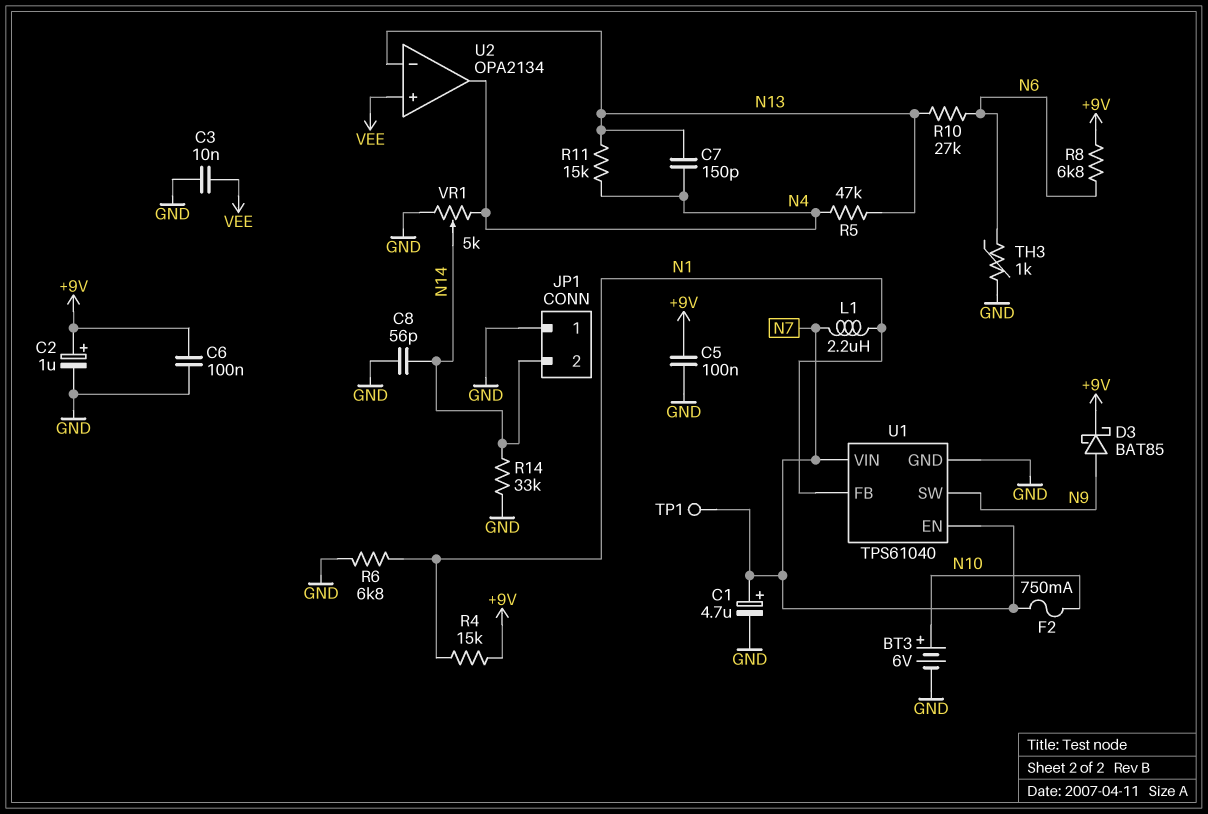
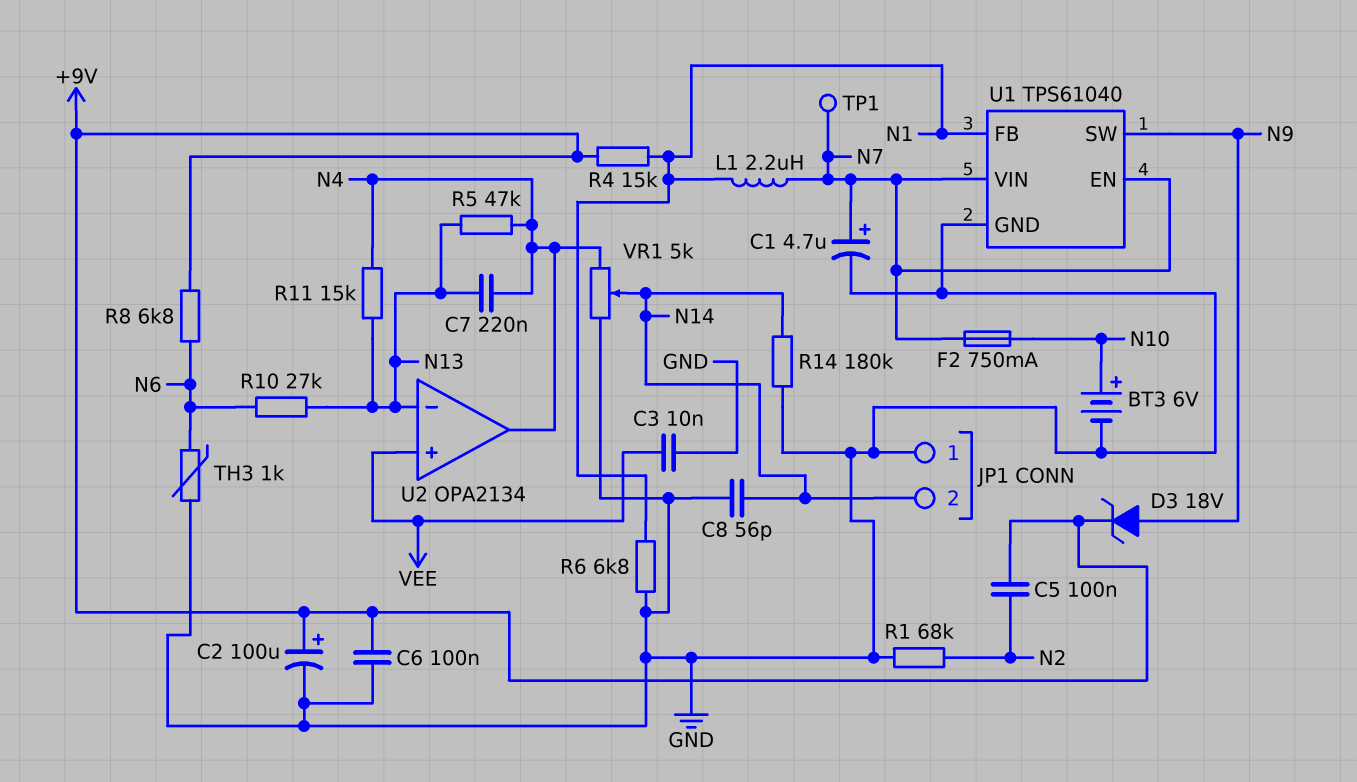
C2: 1uF (plus +9V, minus GND) -> 100uF (plus +9V, minus GND)
C5: 100nF (+9V, GND) -> 100nF (+9V, N2)
C7: 150pF (N4, N13) -> 220nF (N4, N13)
D3: schottky BAT85 (A N9, K +9V) -> zener 18V (A N9, K +9V)
R1: none -> 68k (GND, N2)
R14: 33k (GND, N14) -> 180k (GND, N14)

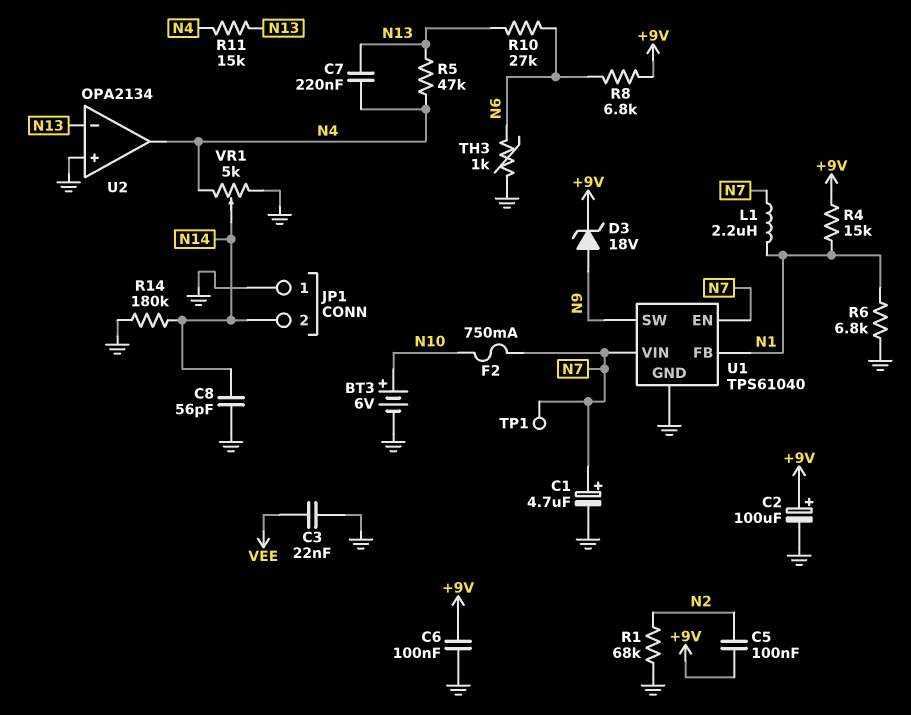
C3: 10nF (GND, VEE) -> 22nF (GND, VEE)
U2 pin in+: VEE -> GND

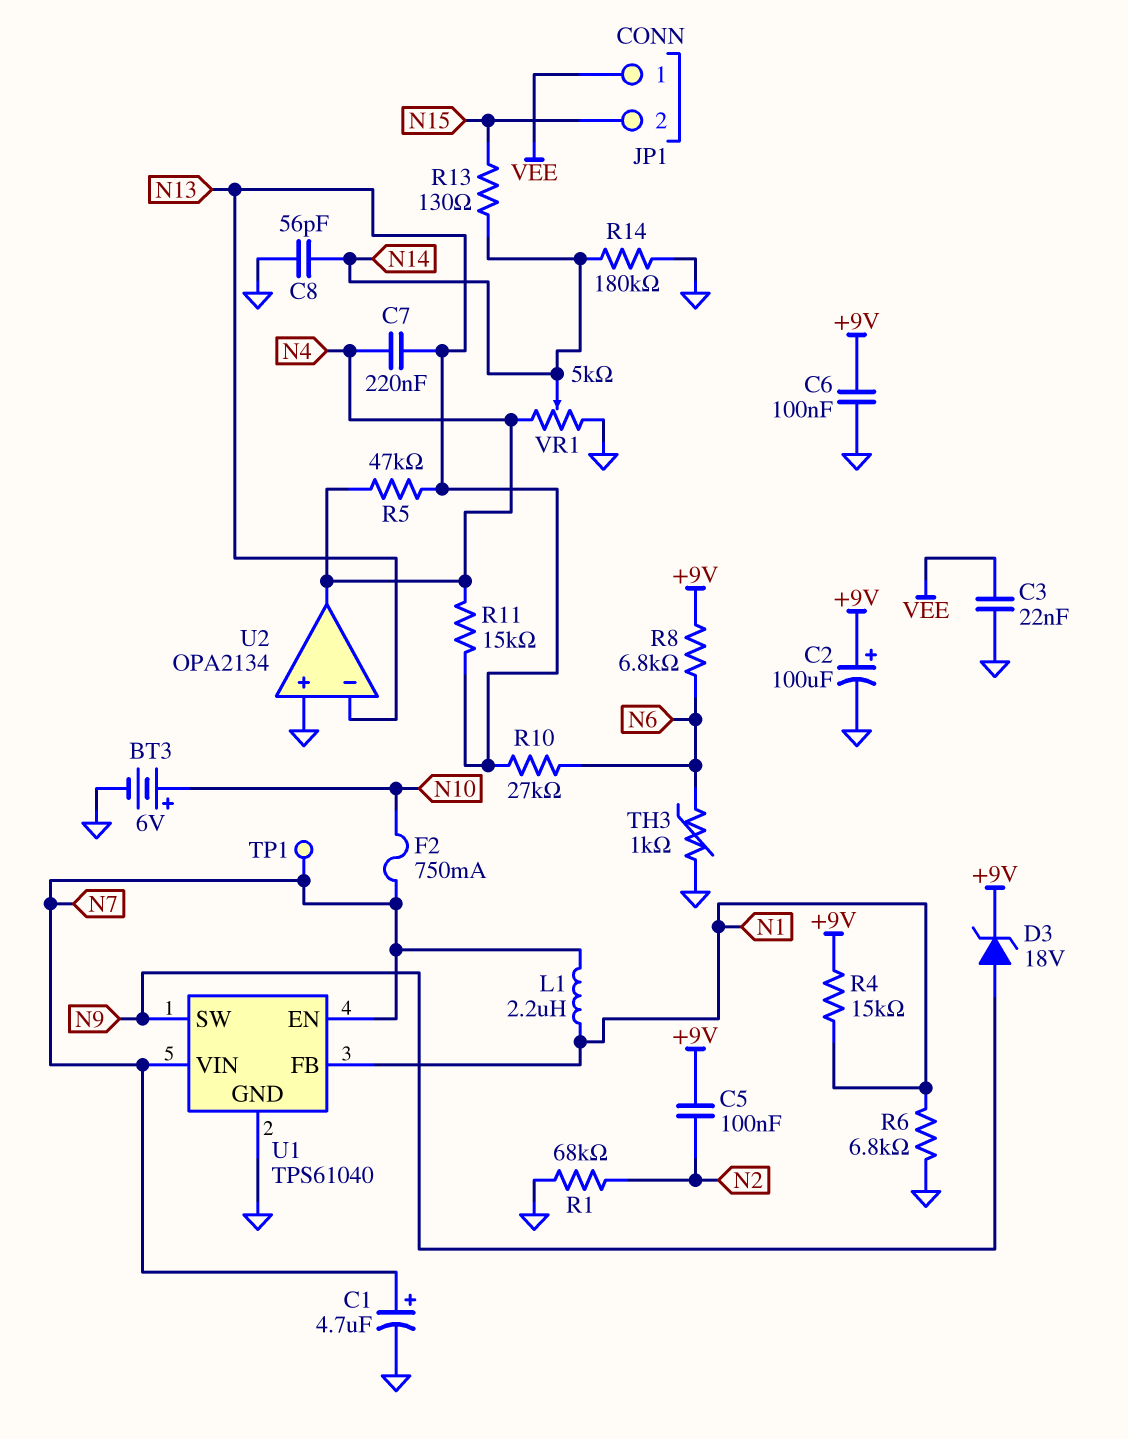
JP1 pin 1: GND -> VEE
JP1 pin 2: N14 -> N15
R13: none -> 130 (N14, N15)

